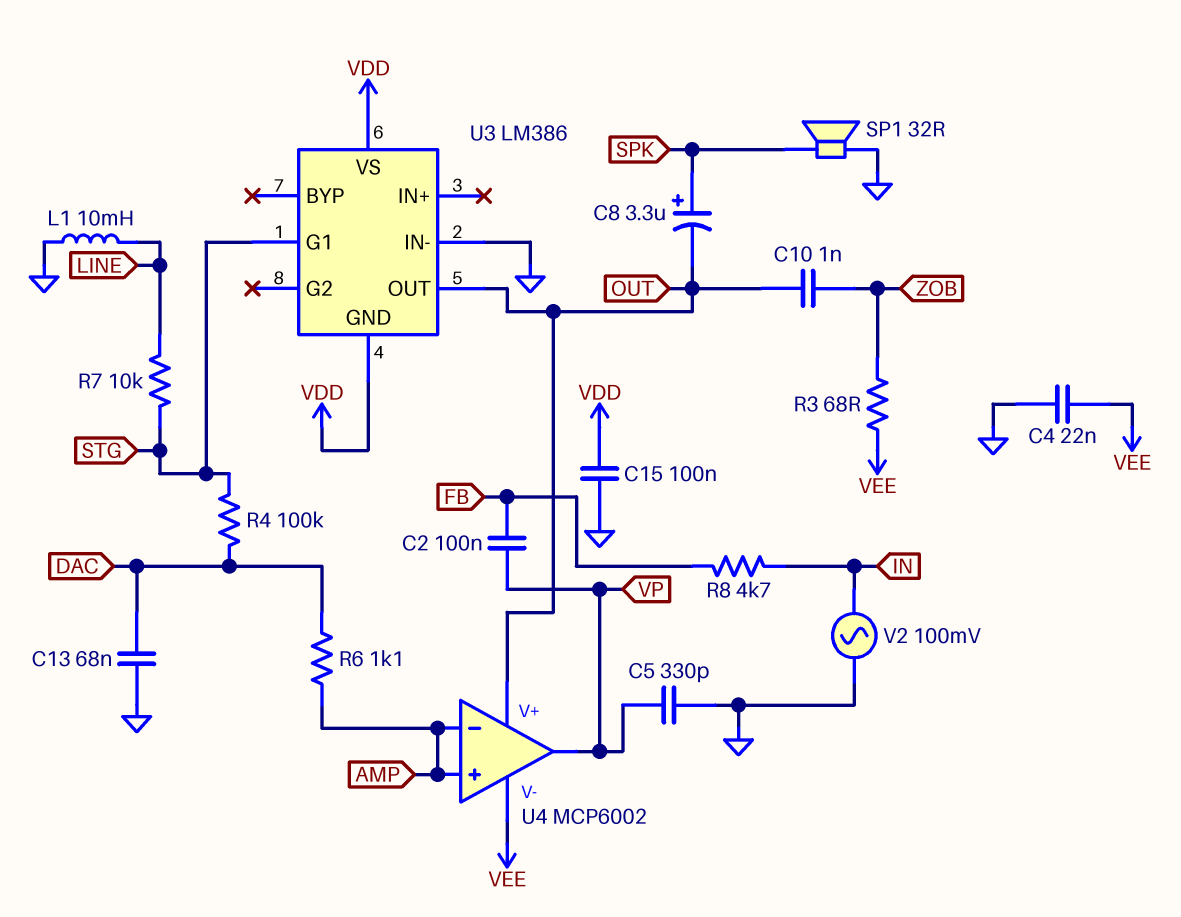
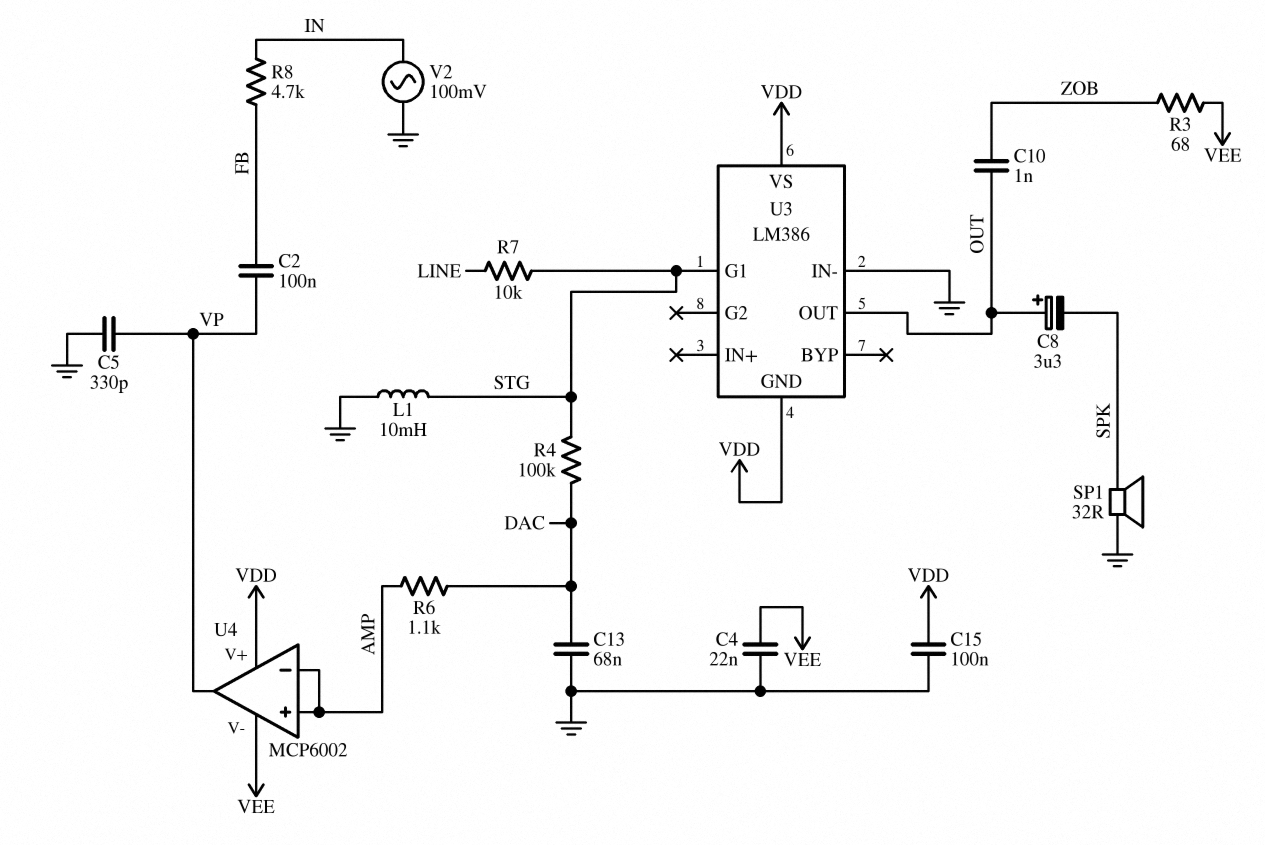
C8: 3.3uF (plus SPK, minus OUT) -> 3.3uF (plus OUT, minus SPK)
L1: 10mH (GND, LINE) -> 10mH (GND, STG)
U4 pin V+: OUT -> VDD

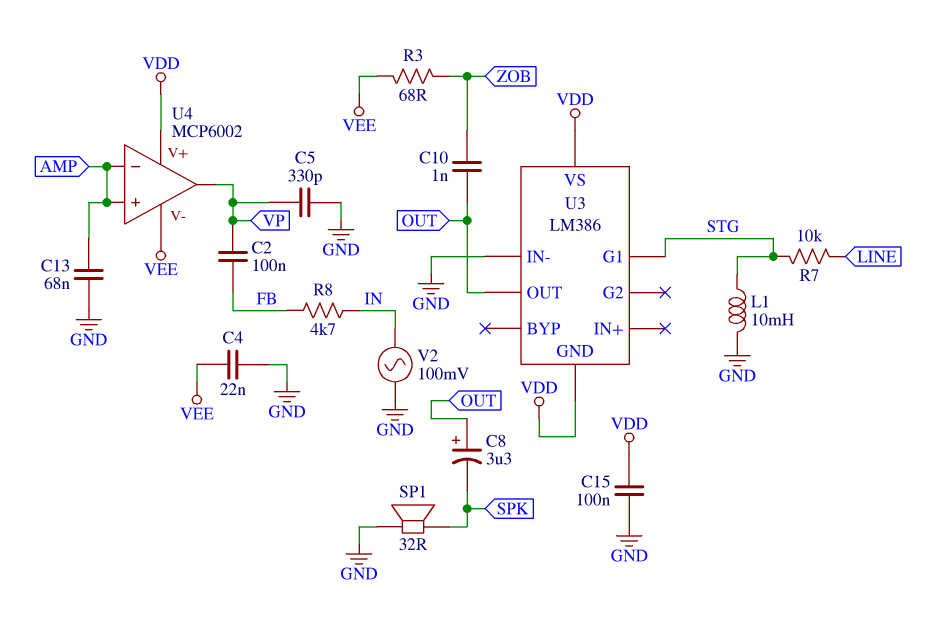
C13: 68nF (DAC, GND) -> 68nF (AMP, GND)
R4: 100k (DAC, STG) -> none
R6: 1.1k (AMP, DAC) -> none

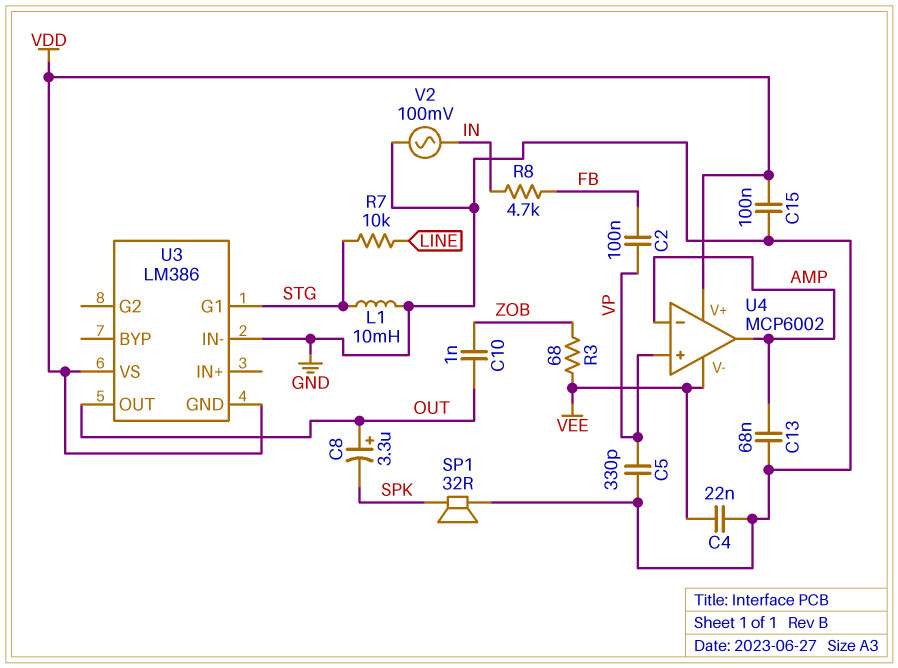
U4 pin in+: AMP -> VP
U4 pin out: VP -> AMP

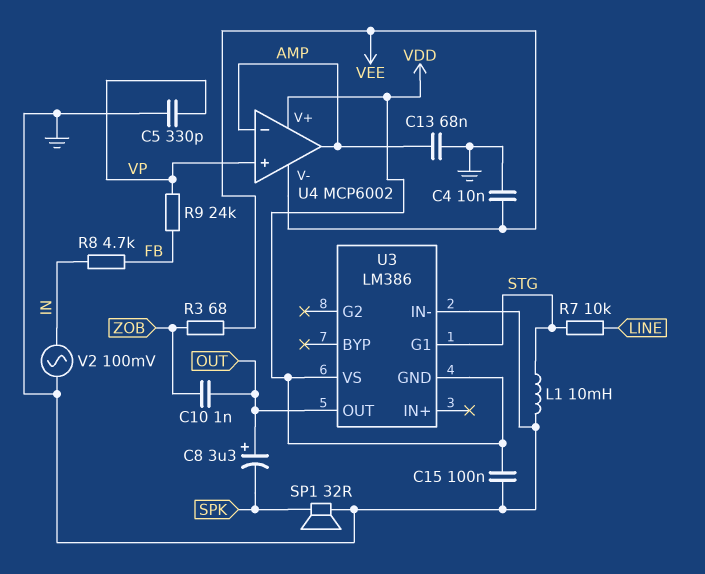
C2: 100nF (FB, VP) -> none
C4: 22nF (GND, VEE) -> 10nF (GND, VEE)
R9: none -> 24k (FB, VP)

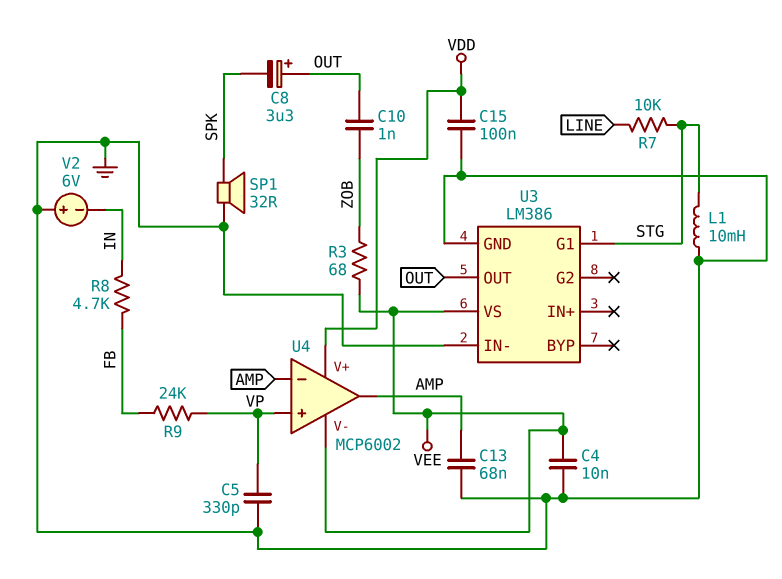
U3 pin GND: VDD -> GND
U3 pin VS: VDD -> VEE
V2: AC 100mV (GND, IN) -> 6V (plus GND, minus IN)

